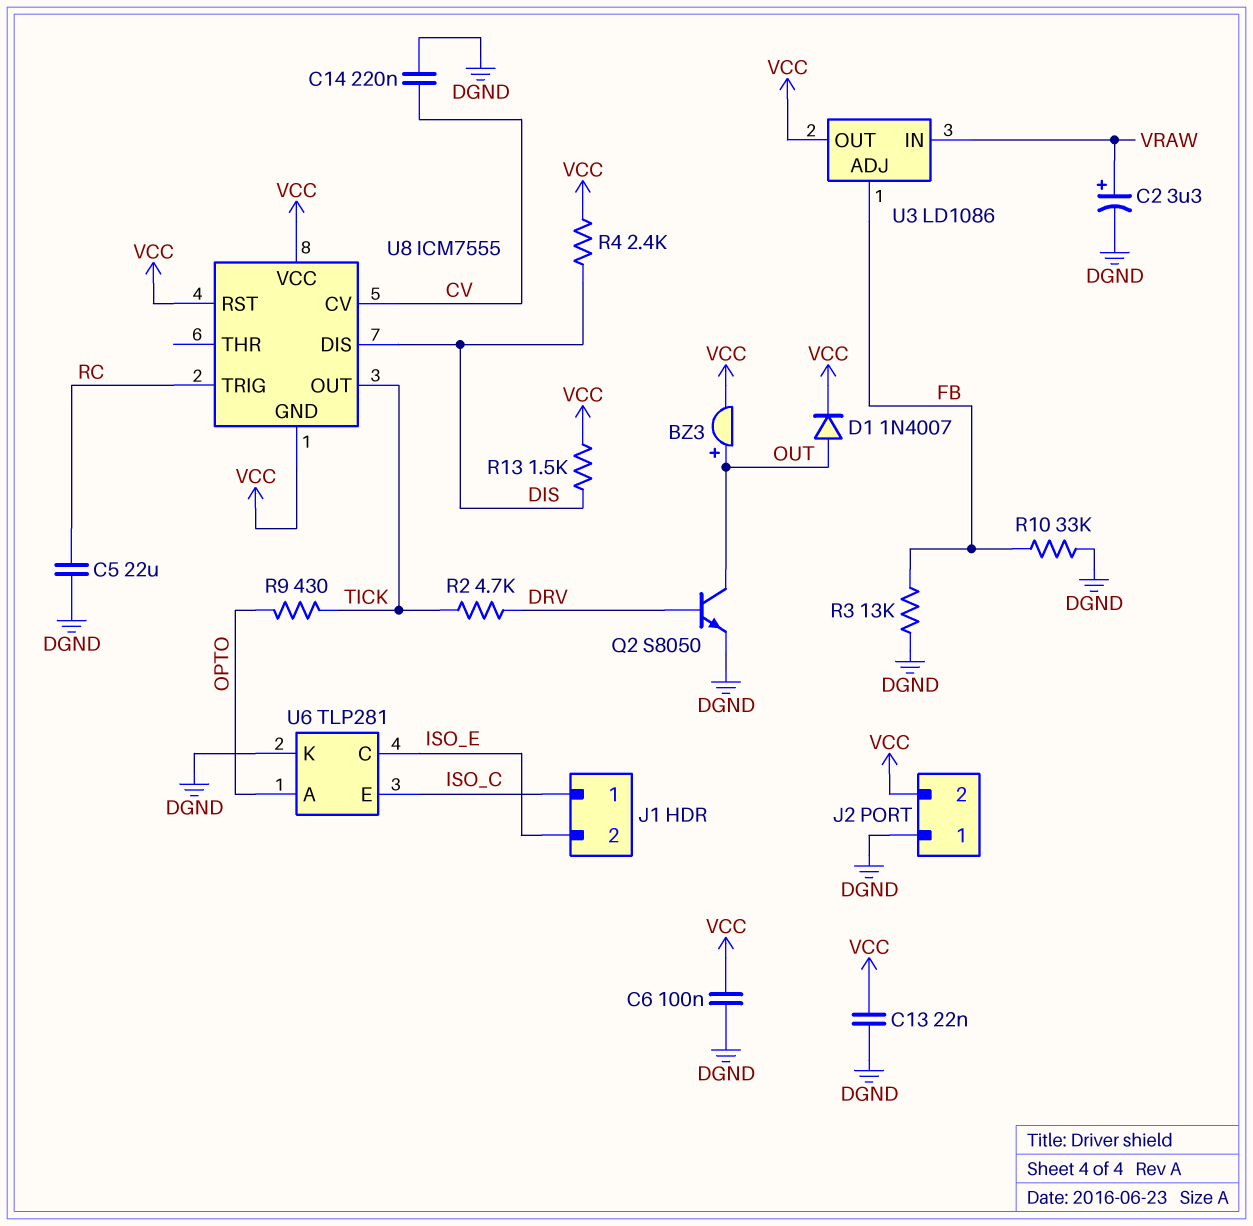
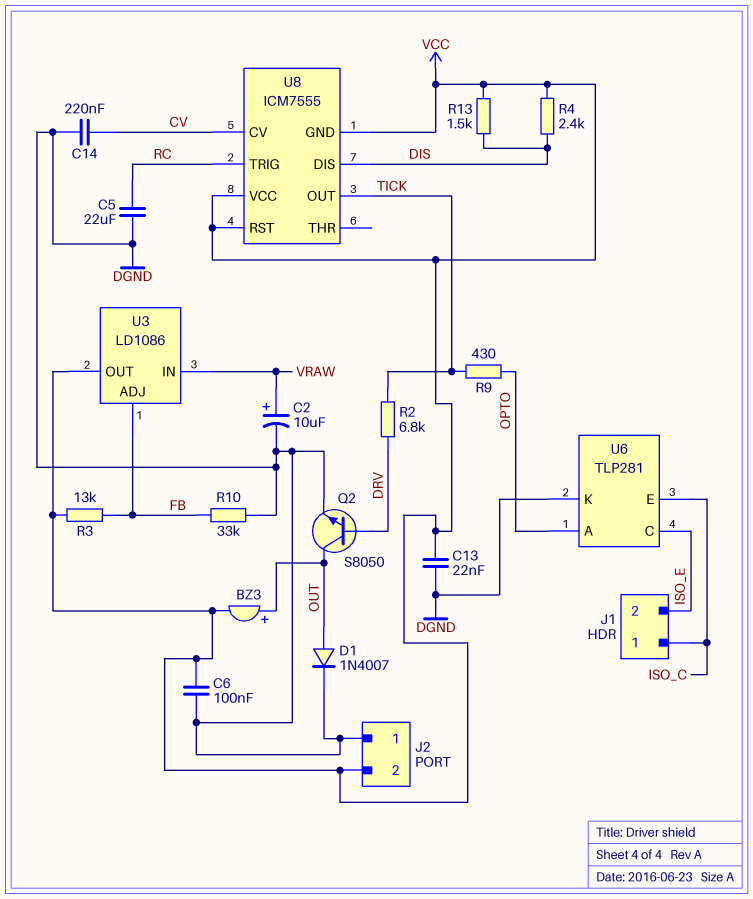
C2: 3.3uF (plus VRAW, minus DGND) -> 10uF (plus VRAW, minus DGND)
D1: diode 1N4007 (A OUT, K VCC) -> diode 1N4007 (A OUT, K DGND)
R2: 4.7k (DRV, TICK) -> 6.8k (DRV, TICK)
R3: 13k (DGND, FB) -> 13k (FB, VCC)

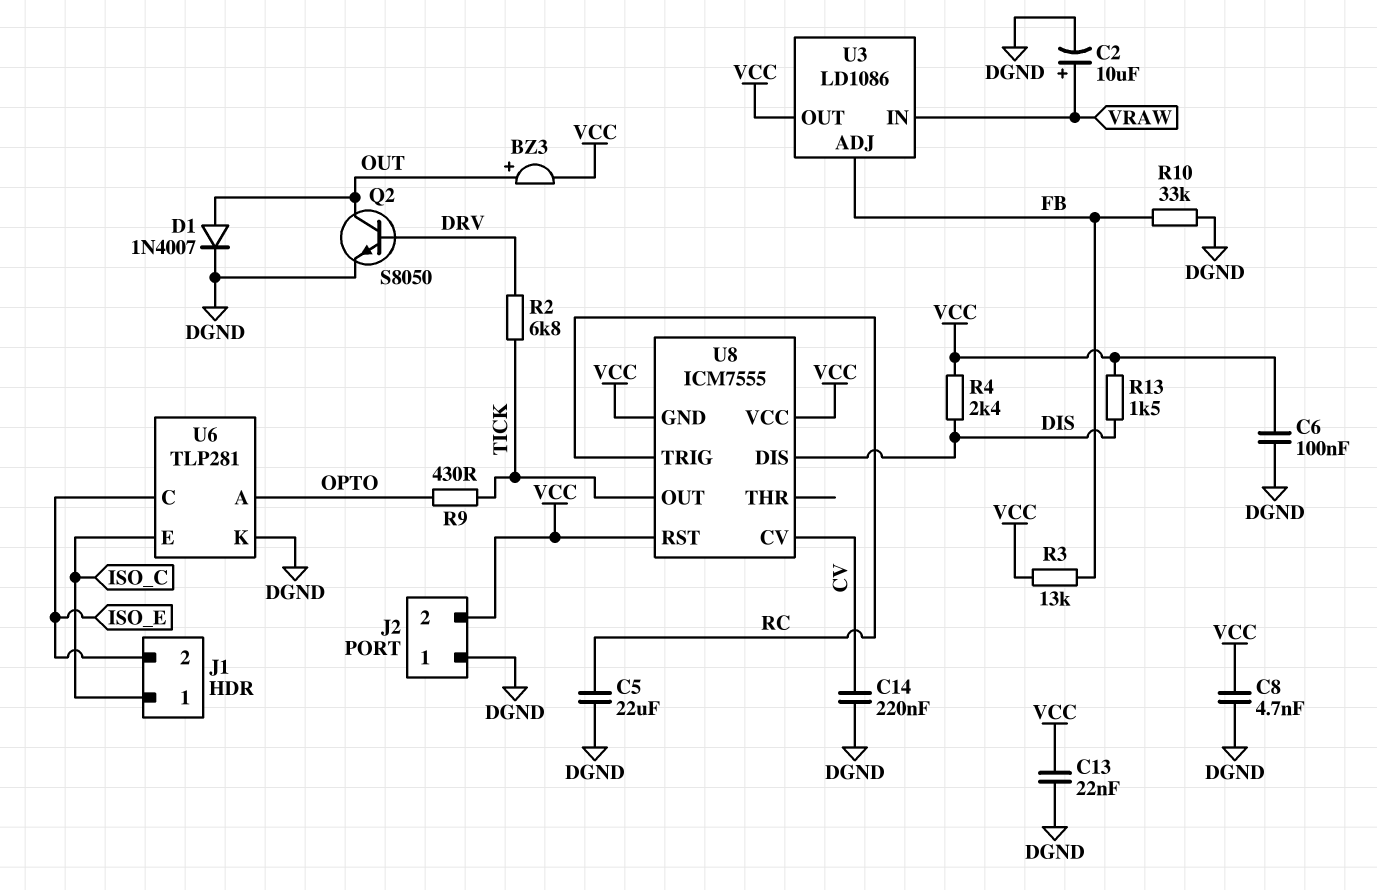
C8: none -> 4.7nF (DGND, VCC)

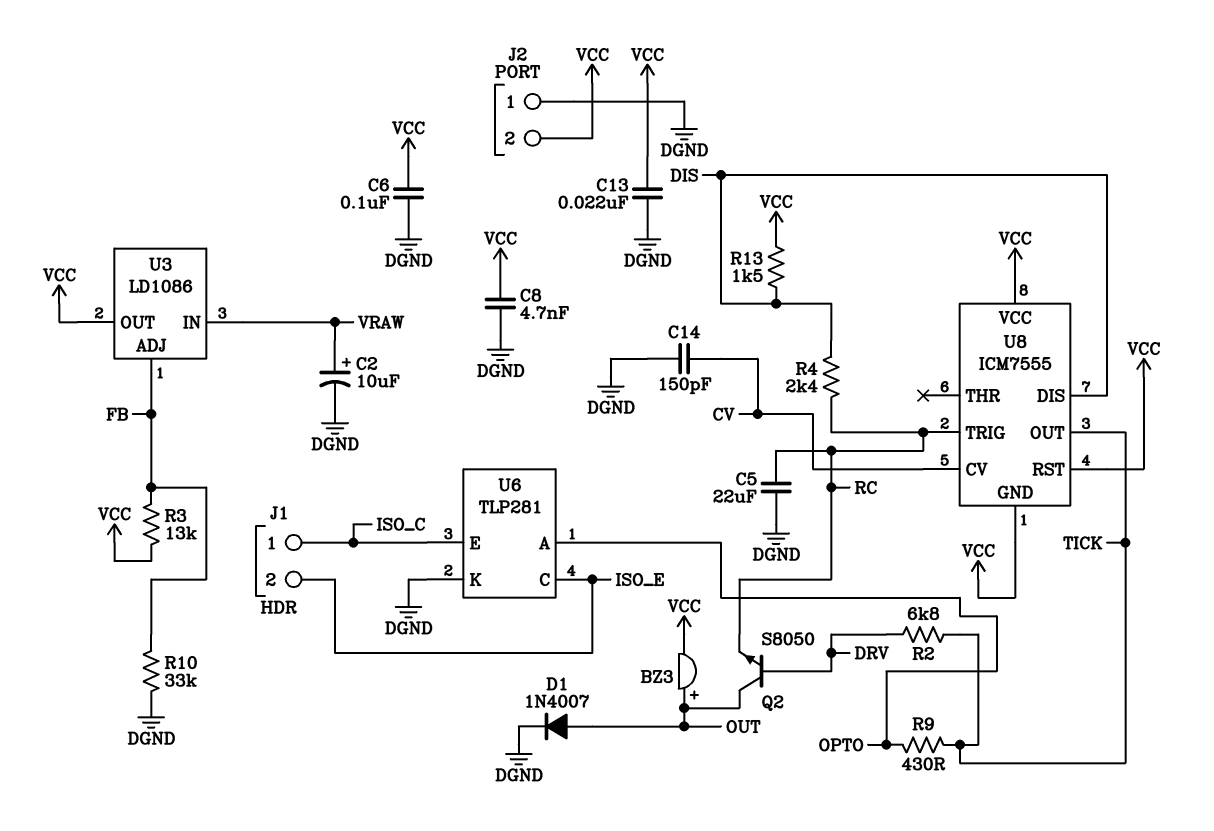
C14: 220nF (CV, DGND) -> 150pF (CV, DGND)
Q2: NPN S8050 (B DRV, C OUT, E DGND) -> NPN S8050 (B DRV, C OUT, E RC)
R4: 2.4k (DIS, VCC) -> 2.4k (DIS, RC)

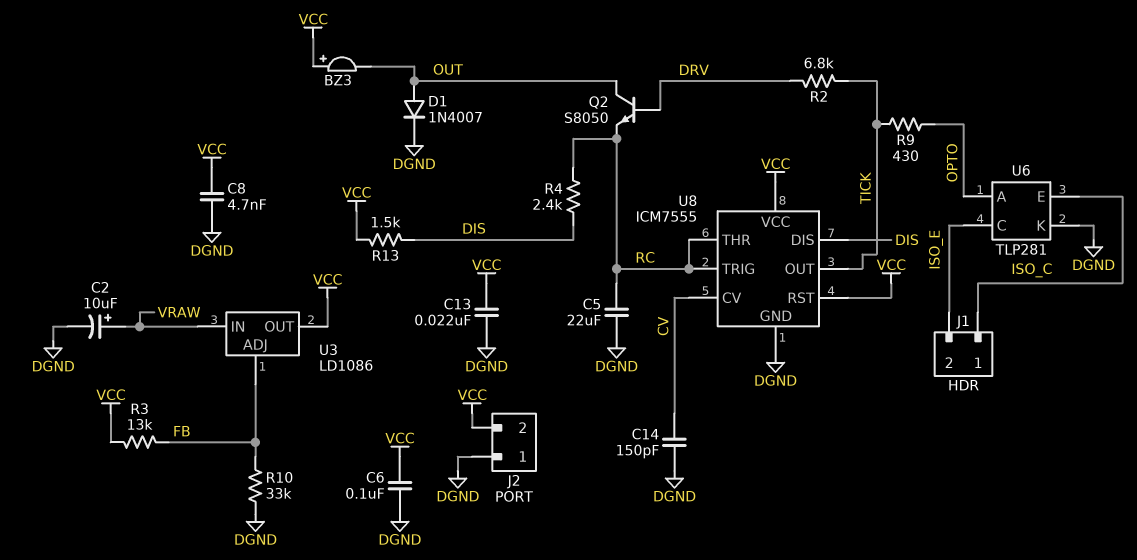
BZ3: buzzer (plus OUT, minus VCC) -> buzzer (plus VCC, minus OUT)
U8 pin GND: VCC -> DGND
U8 pin THR: none -> RC

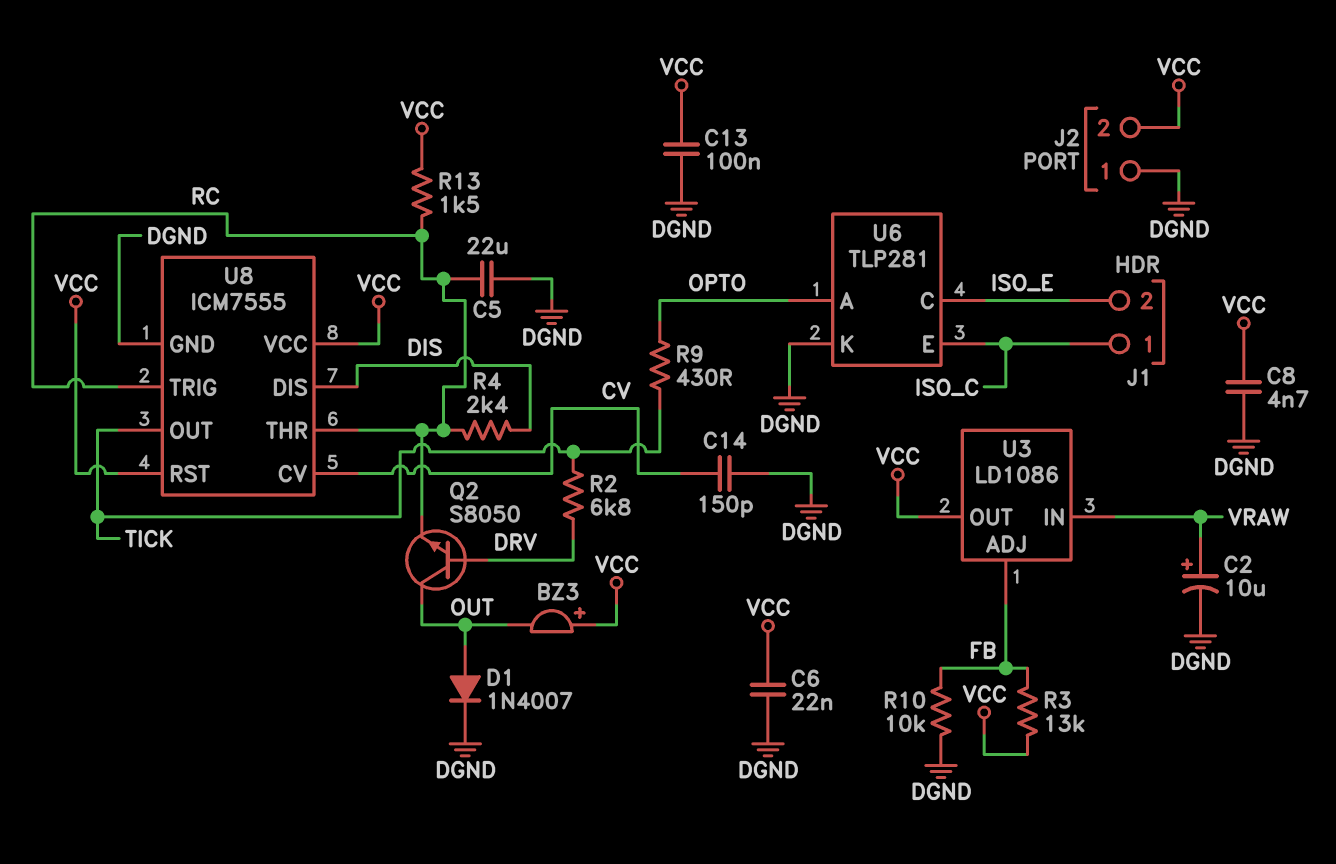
C6: 100nF (DGND, VCC) -> 22nF (DGND, VCC)
C13: 22nF (DGND, VCC) -> 100nF (DGND, VCC)
R10: 33k (DGND, FB) -> 10k (DGND, FB)
R13: 1.5k (DIS, VCC) -> 1.5k (RC, VCC)

